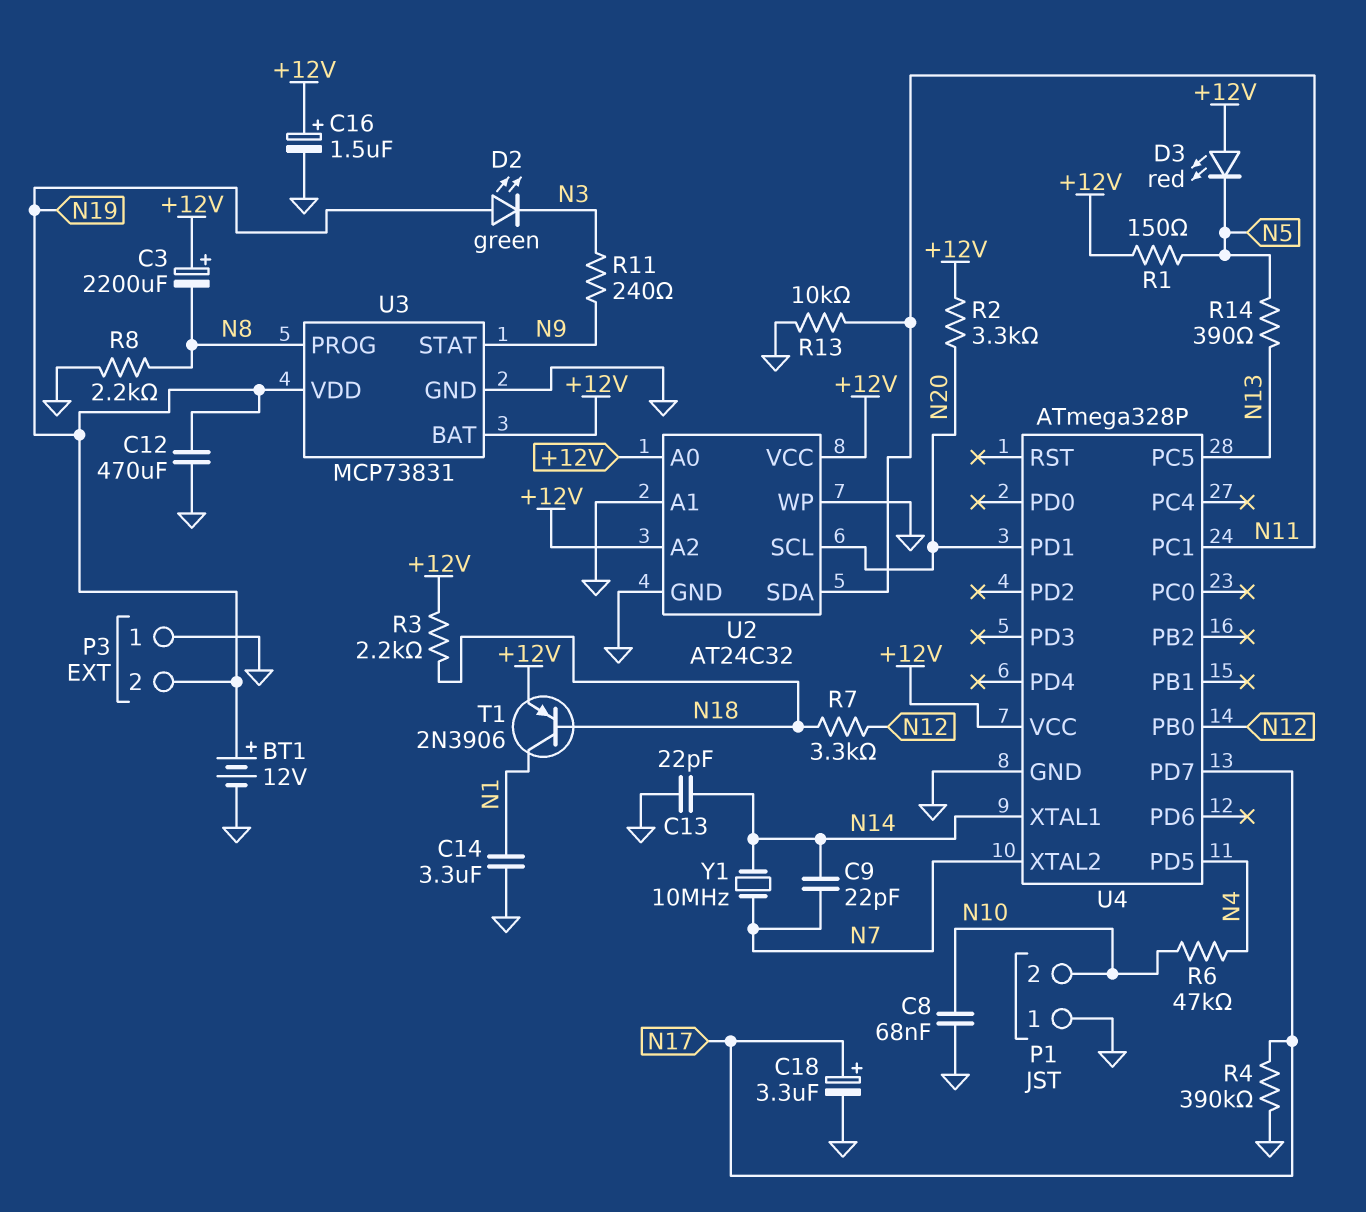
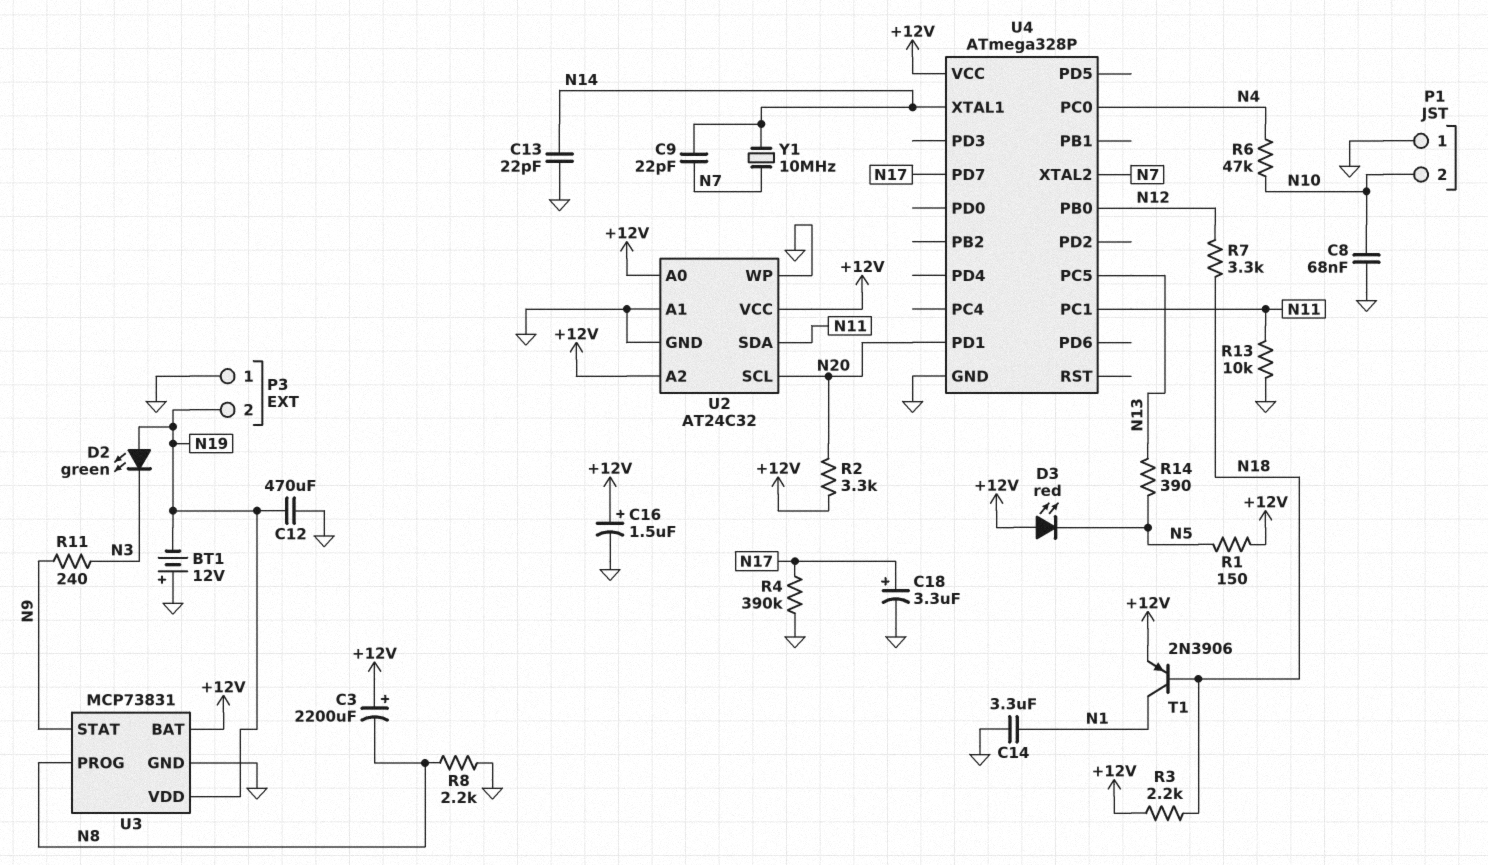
BT1: 12V (plus N19, minus GND) -> 12V (plus GND, minus N19)
U4 pin PC0: none -> N4
U4 pin PD5: N4 -> none

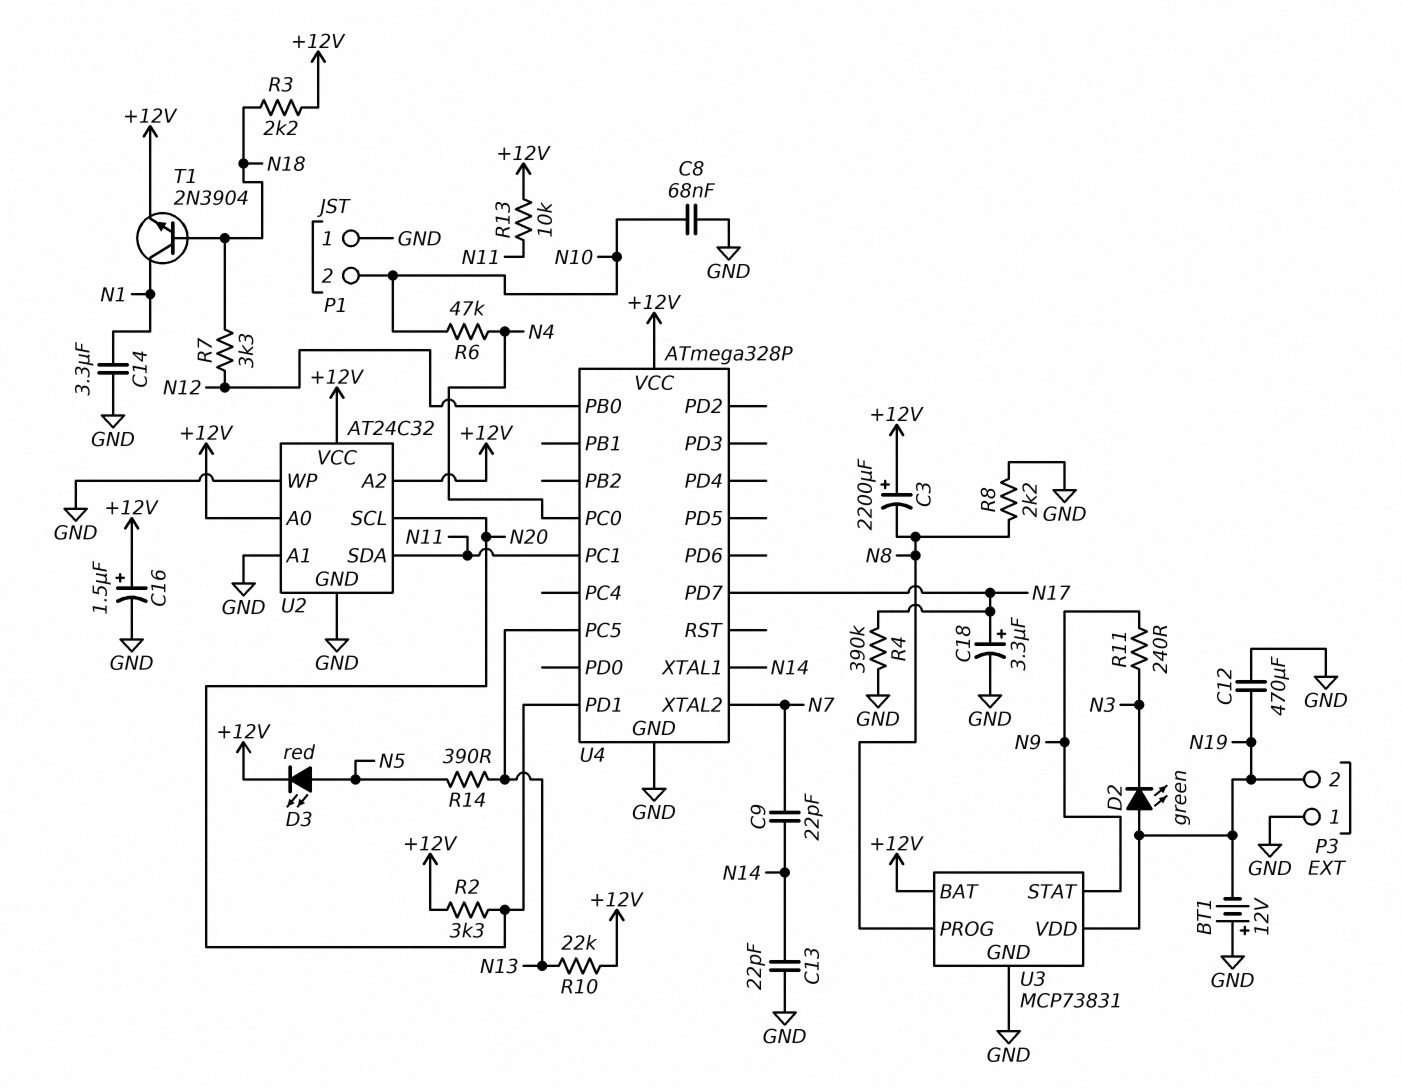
D3: LED red (A +12V, K N5) -> LED red (A N5, K +12V)
R1: 150 (+12V, N5) -> none
R10: none -> 22k (+12V, N13)
R13: 10k (GND, N11) -> 10k (+12V, N11)
T1: PNP 2N3906 (B N18, C N1, E +12V) -> NPN 2N3904 (B N18, C N1, E +12V)
Y1: 10MHz (N7, N14) -> none

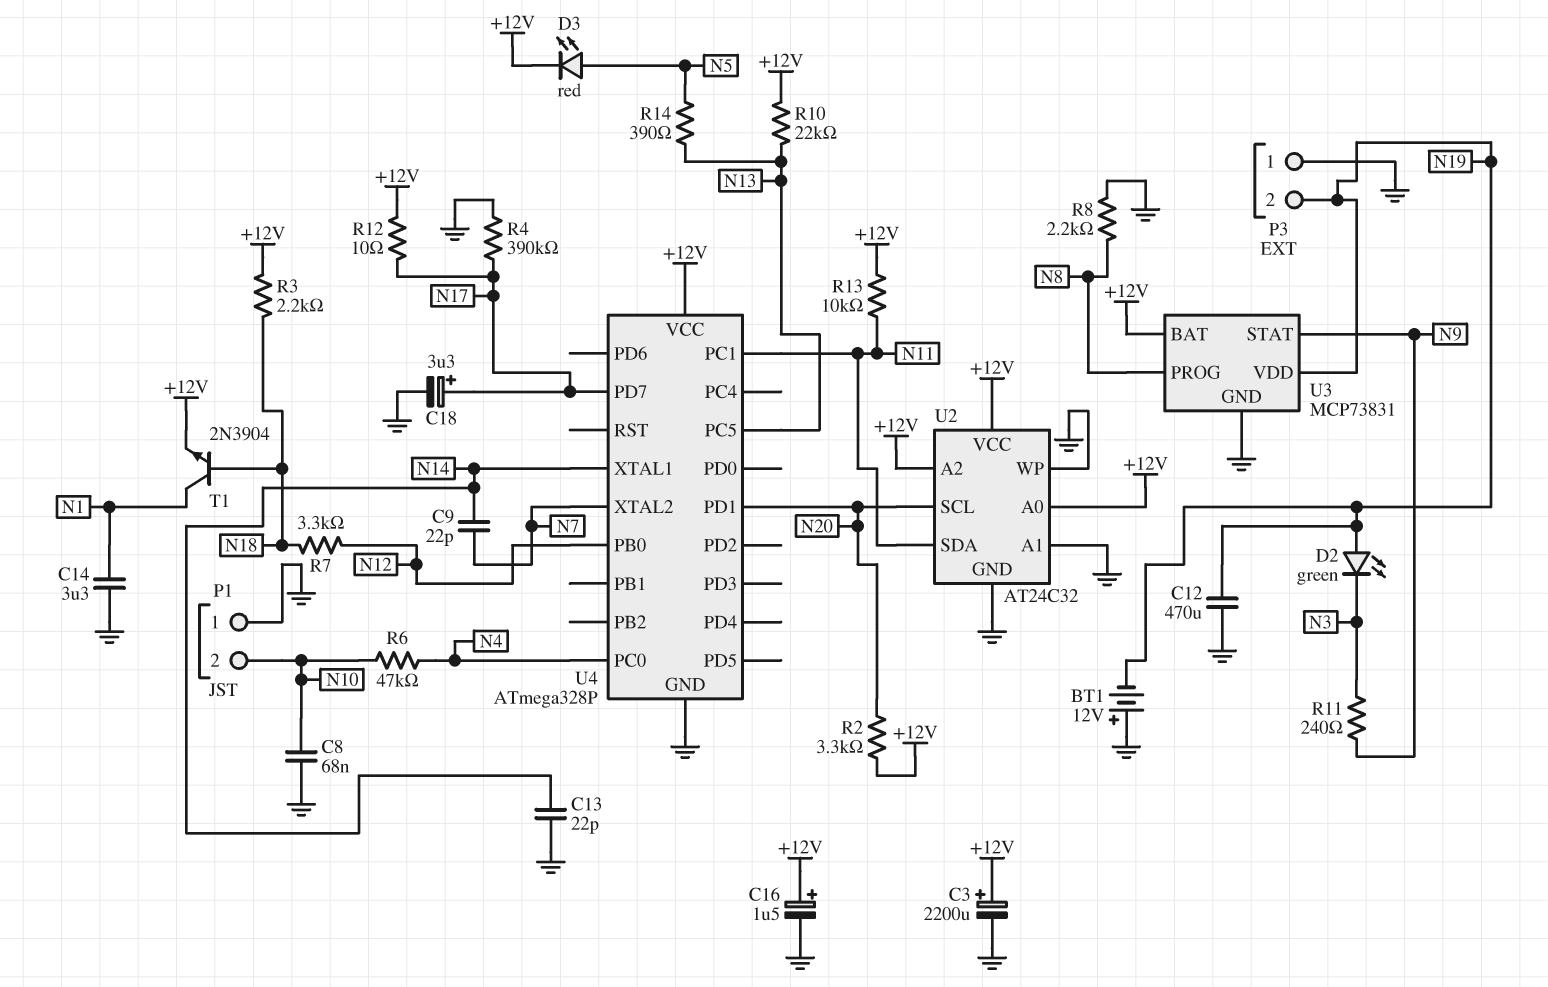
C3: 2200uF (plus +12V, minus N8) -> 2200uF (plus +12V, minus GND)
R12: none -> 10 (+12V, N17)

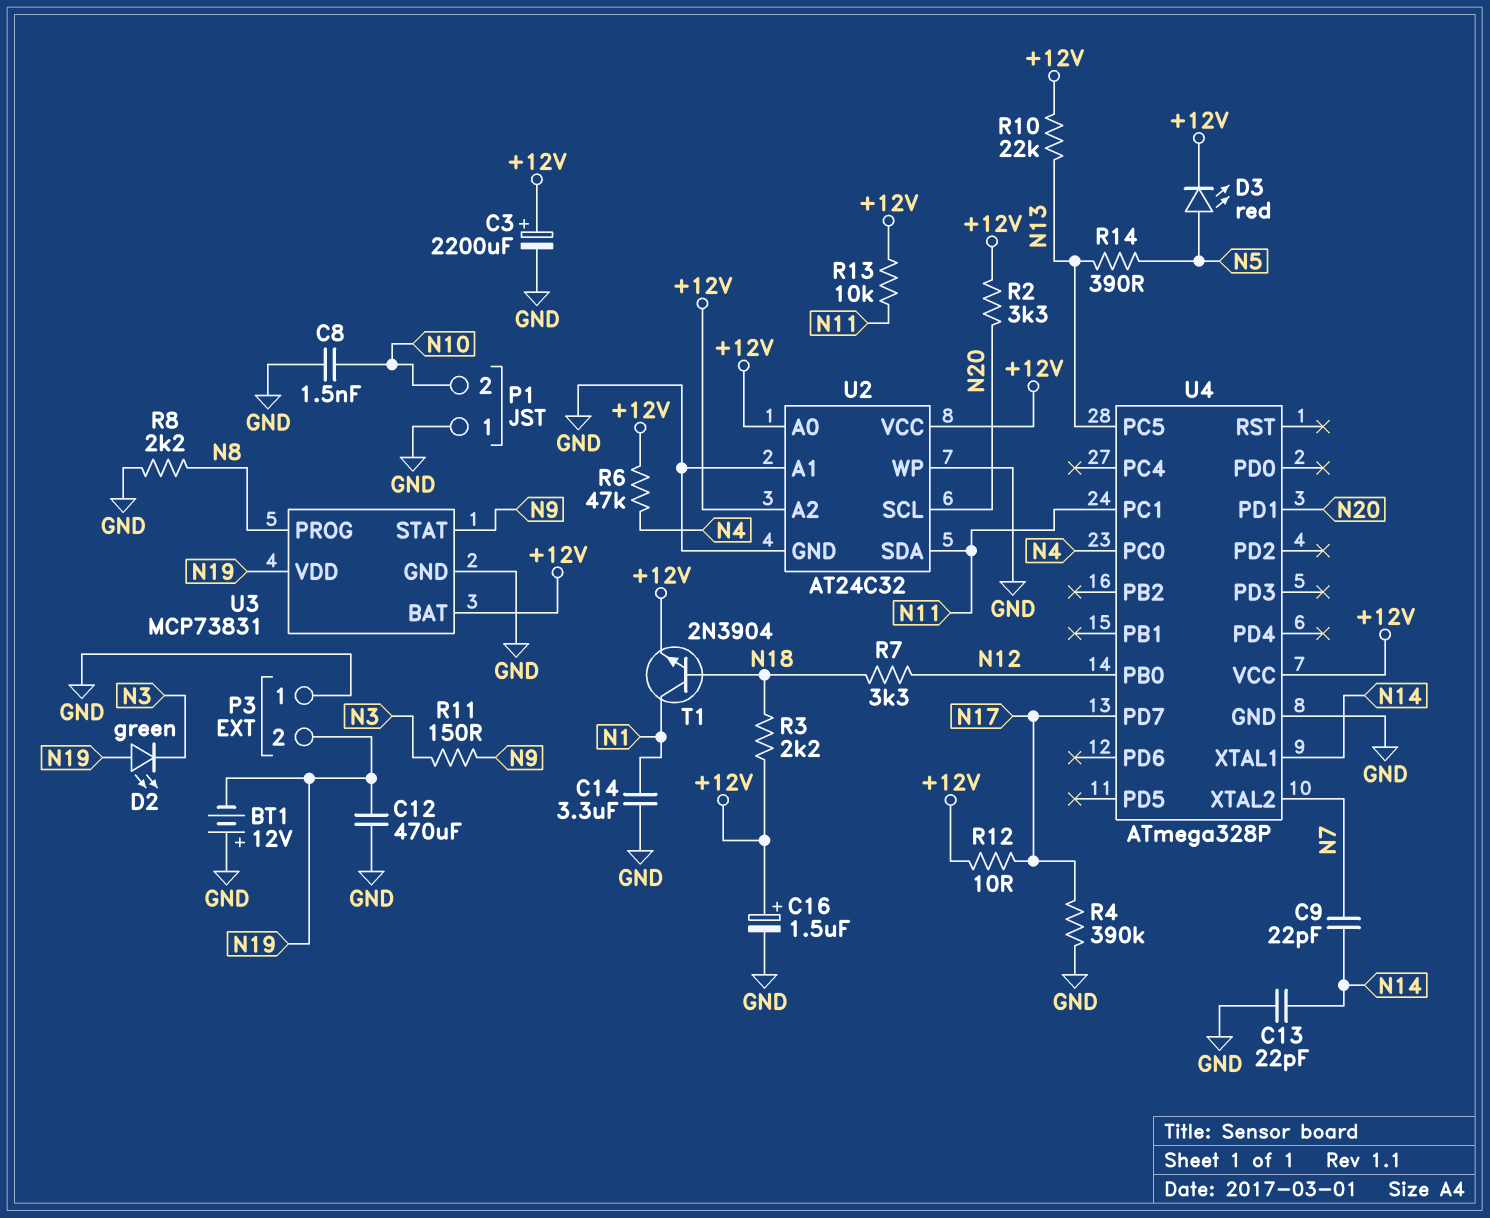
C8: 68nF (GND, N10) -> 1.5nF (GND, N10)
C18: 3.3uF (plus N17, minus GND) -> none
R6: 47k (N4, N10) -> 47k (+12V, N4)
R11: 240 (N3, N9) -> 150 (N3, N9)

